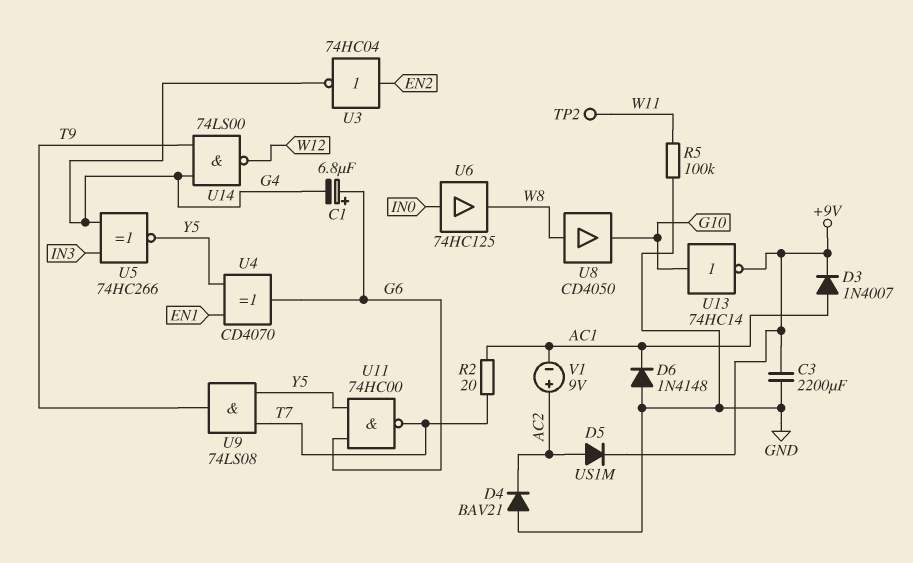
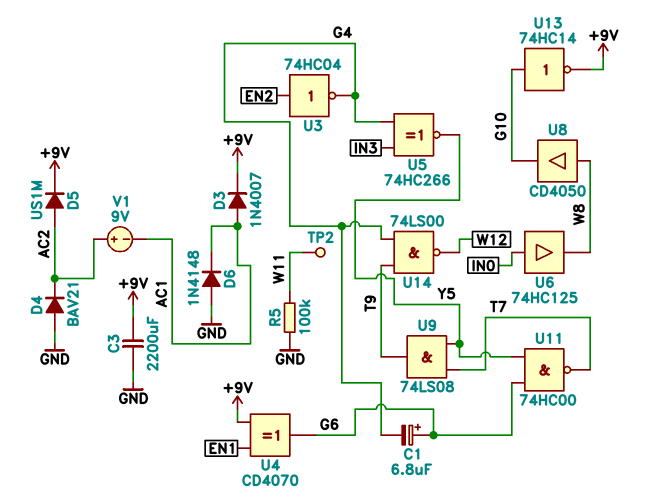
R2: 20 (AC1, T7) -> none
U4: XOR CD4070 (in EN1, in Y5, out G6) -> XOR CD4070 (in +9V, in EN1, out G6)

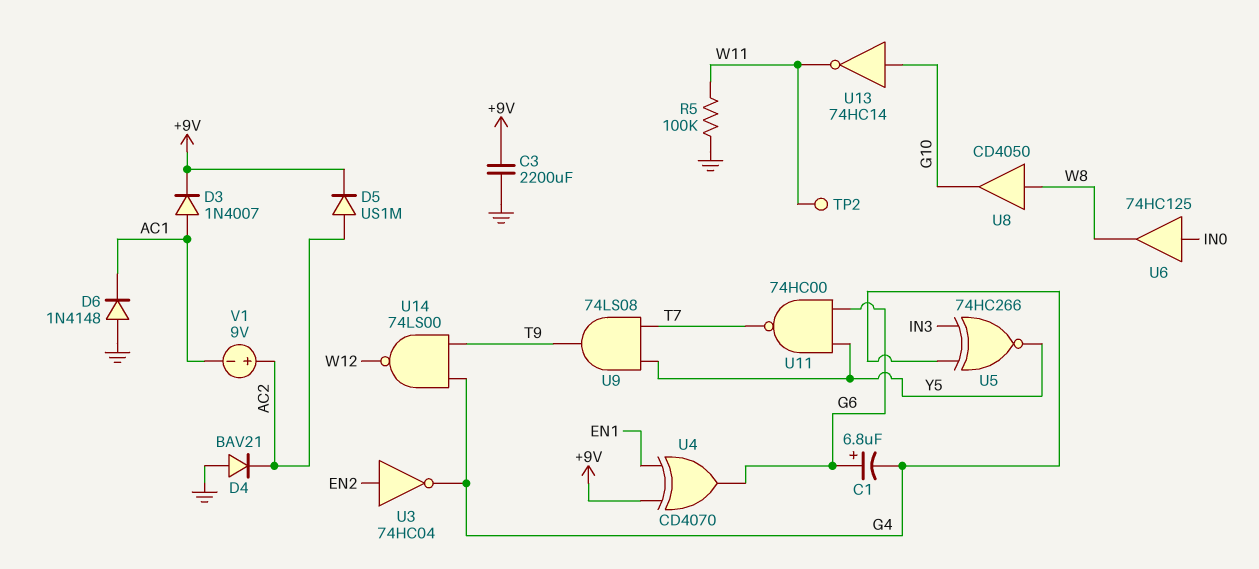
U13: NOT 74HC14 (in G10, out +9V) -> NOT 74HC14 (in G10, out W11)

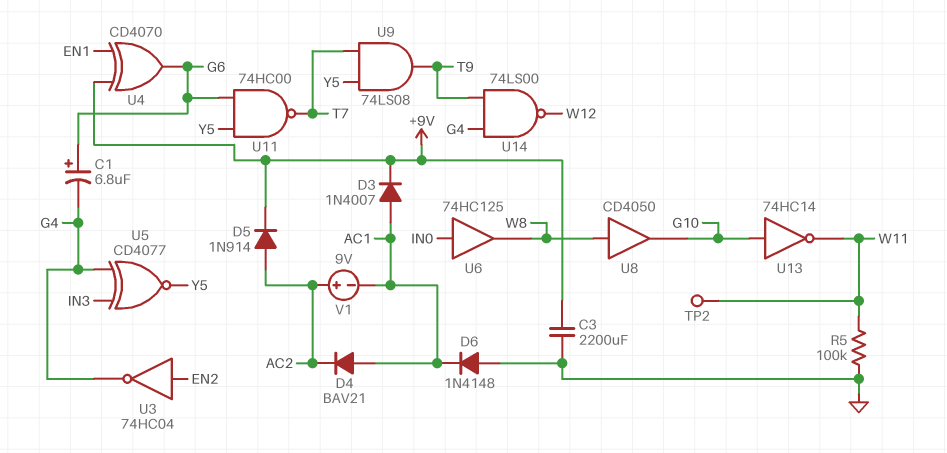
D4: diode BAV21 (A GND, K AC2) -> diode BAV21 (A AC1, K AC2)
D5: diode US1M (A AC2, K +9V) -> diode 1N914 (A AC2, K +9V)
U5: XNOR 74HC266 (in G4, in IN3, out Y5) -> XNOR CD4077 (in G4, in IN3, out Y5)

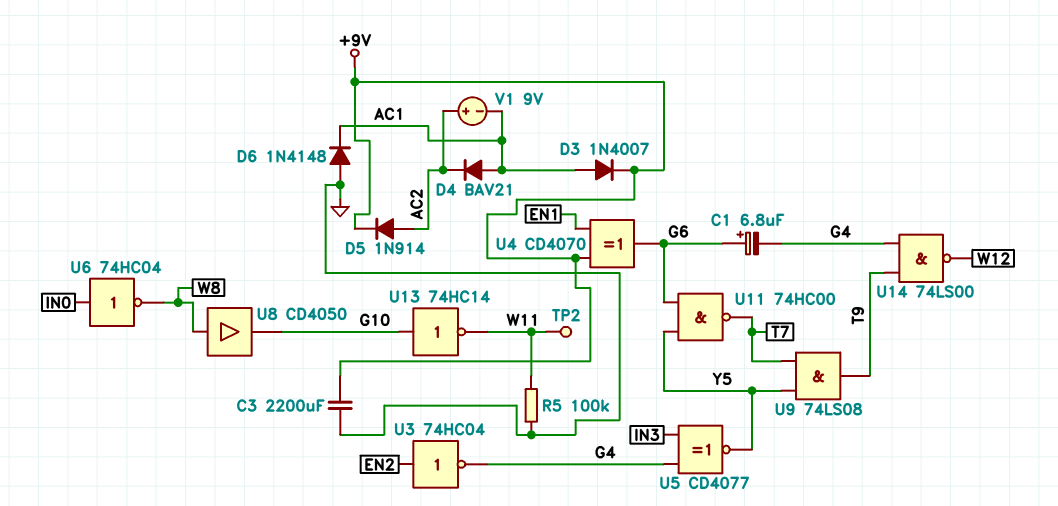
U6: buffer 74HC125 (in IN0, out W8) -> NOT 74HC04 (in IN0, out W8)

